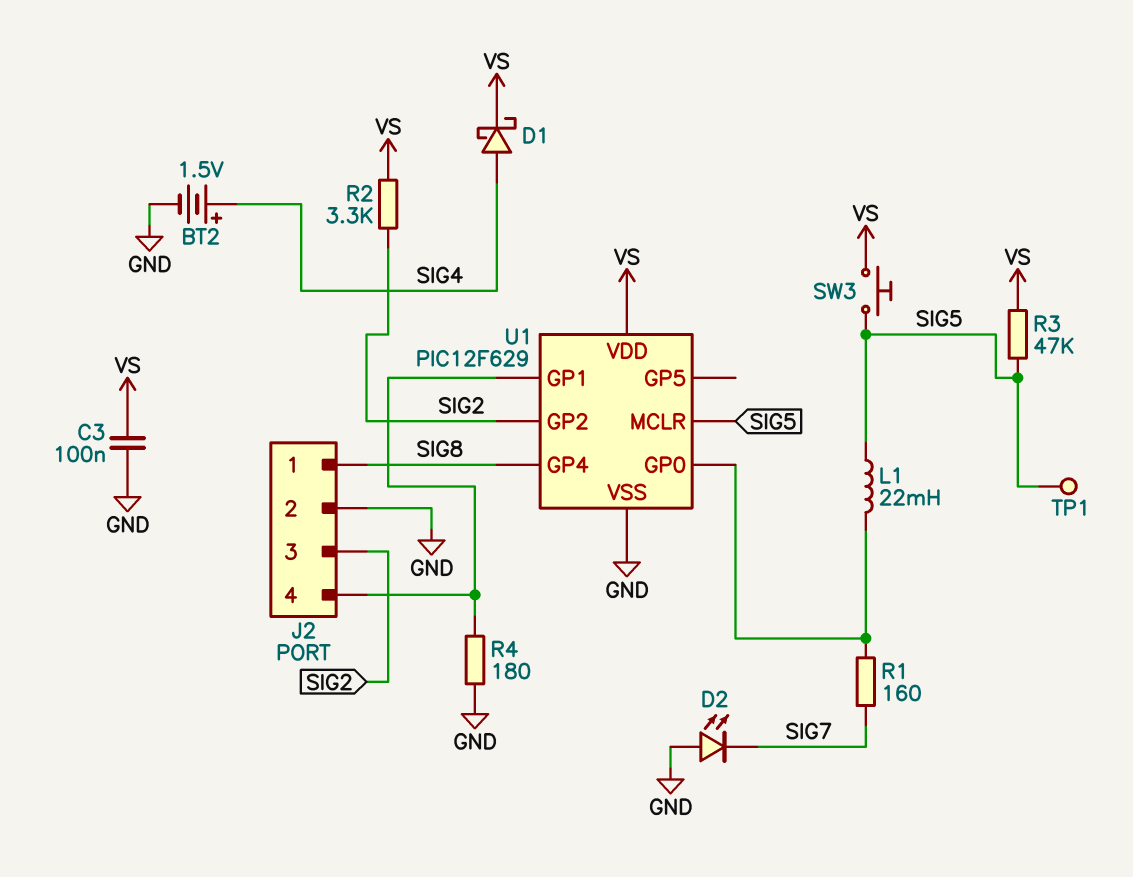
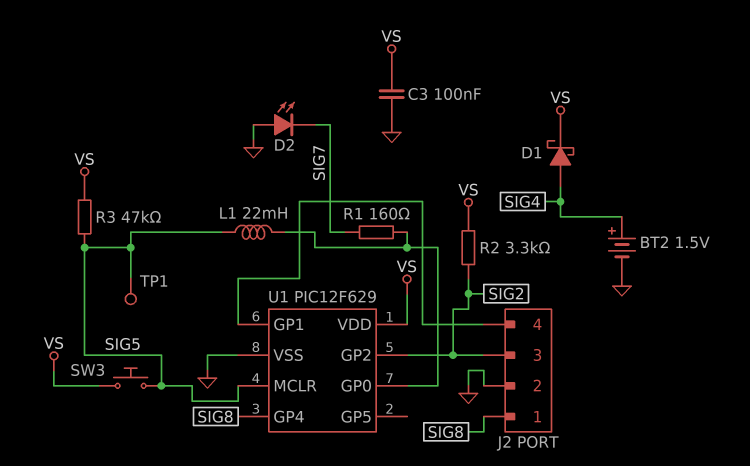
R4: 180 (GND, J2/4) -> none

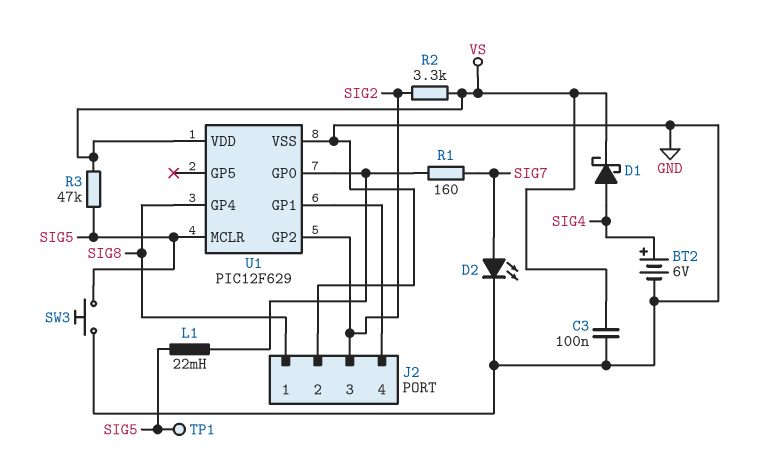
BT2: 1.5V (plus SIG4, minus GND) -> 6V (plus SIG4, minus GND)
D2: LED (A GND, K SIG7) -> LED (A SIG7, K GND)
SW3: button (SIG5, VS) -> button (GND, SIG5)

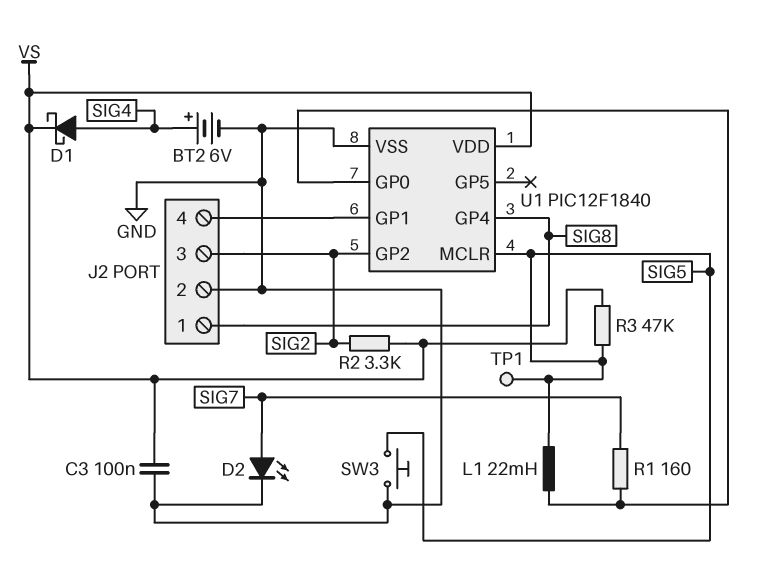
U1: PIC12F629 -> PIC12F1840

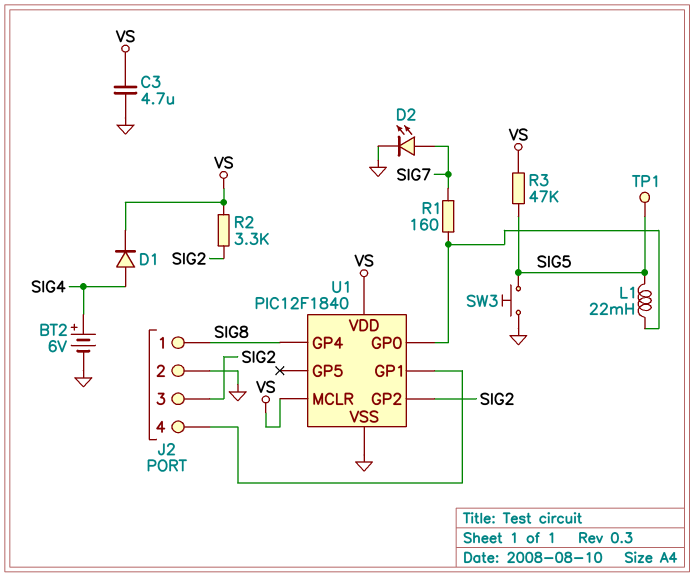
C3: 100nF (GND, VS) -> 4.7uF (GND, VS)
D1: schottky (A SIG4, K VS) -> diode (A SIG4, K VS)
U1 pin MCLR: SIG5 -> VS

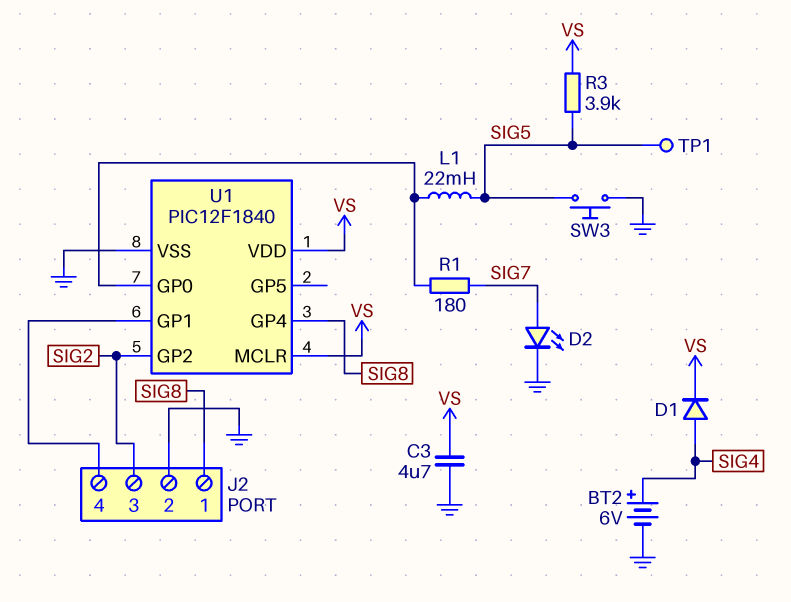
R1: 160 (SIG7, U1/GP0) -> 180 (SIG7, U1/GP0)
R2: 3.3k (SIG2, VS) -> none
R3: 47k (SIG5, VS) -> 3.9k (SIG5, VS)

